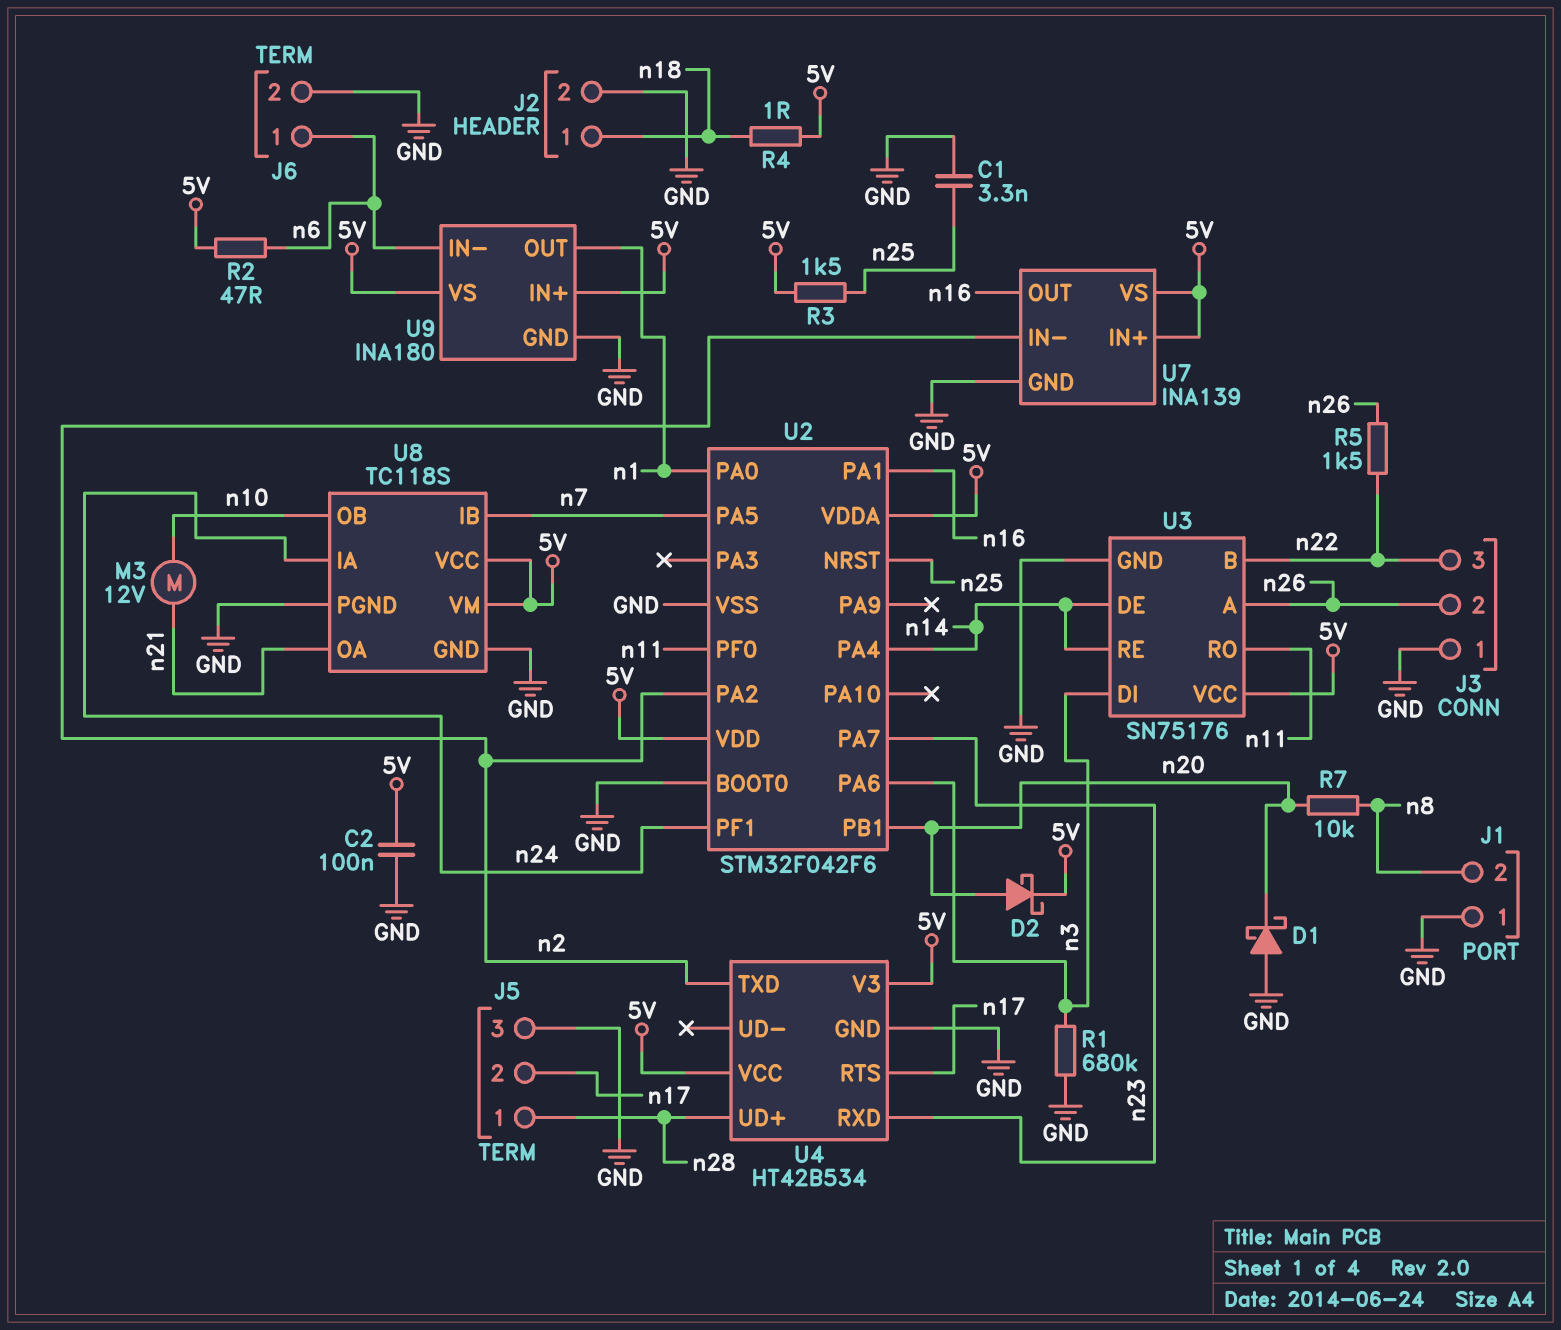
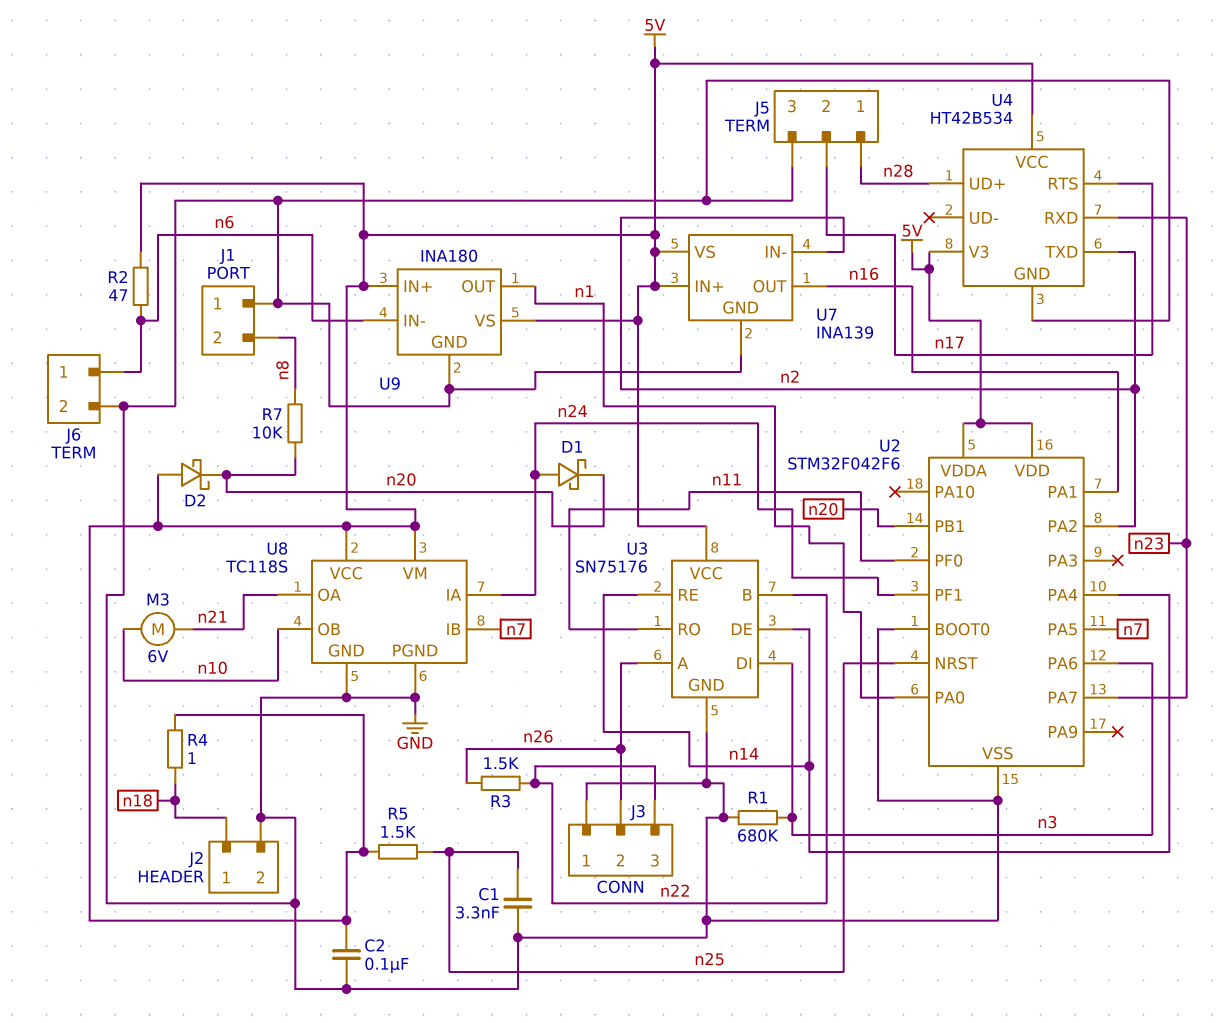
D1: schottky (A GND, K n20) -> schottky (A n24, K n20)
D2: schottky (A n20, K 5V) -> schottky (A 5V, K n20)
M3: motor 12V (n10, n21) -> motor 6V (n10, n21)
R3: 1.5k (5V, n25) -> 1.5k (n22, n26)
R5: 1.5k (n22, n26) -> 1.5k (5V, n25)

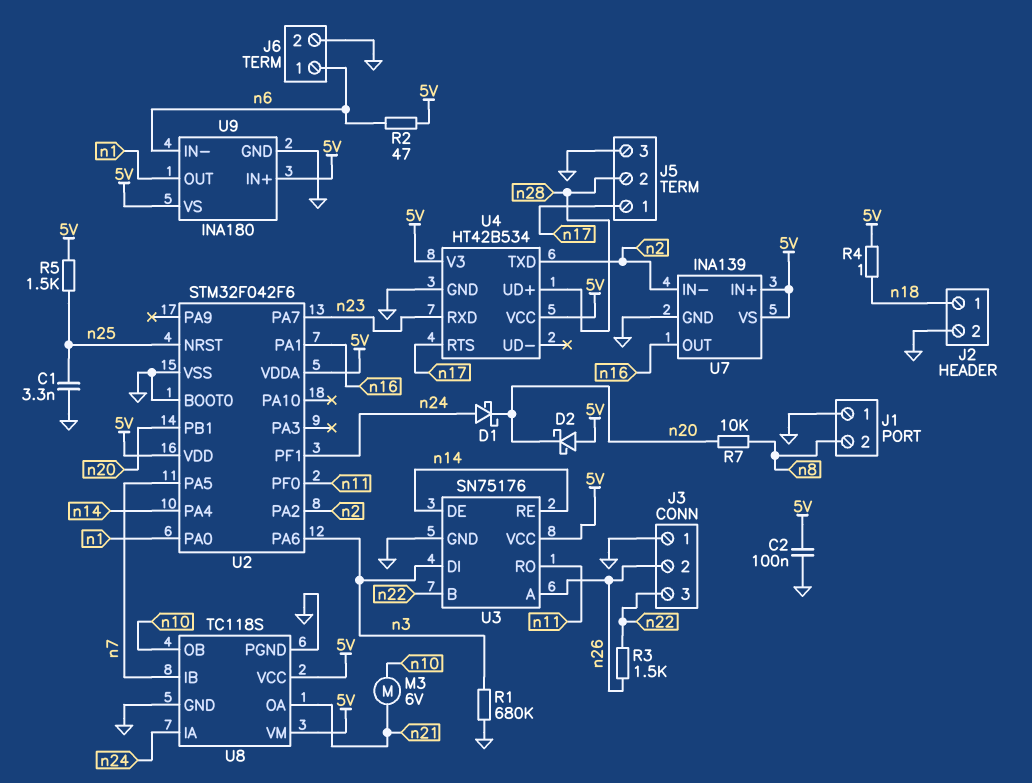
J5 pin 1: n28 -> n17
J5 pin 2: n17 -> n28

